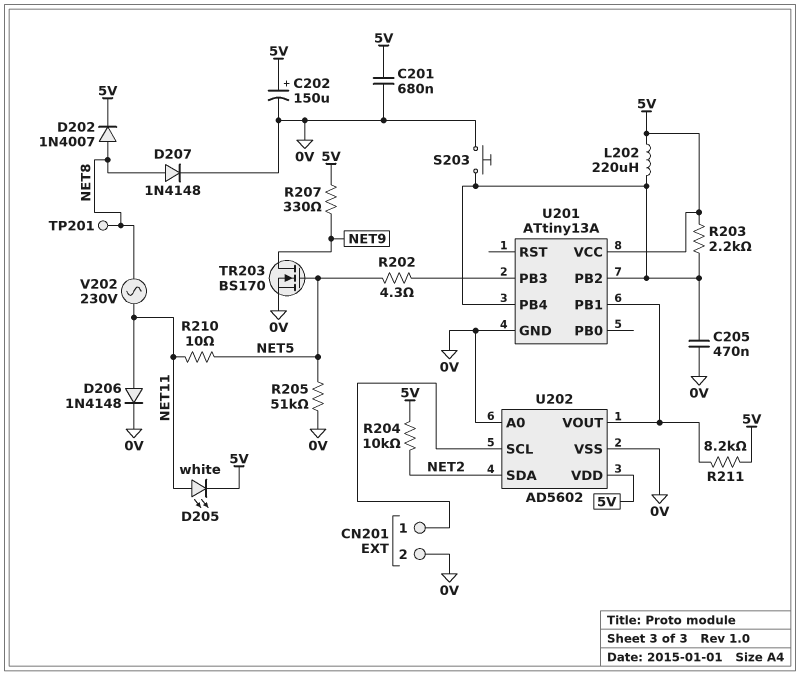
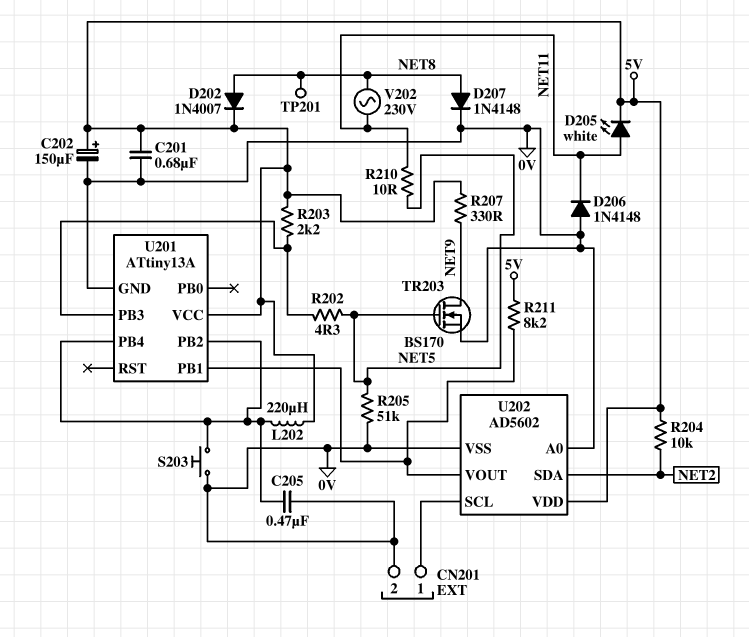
D206: diode 1N4148 (A NET11, K 0V) -> diode 1N4148 (A 0V, K NET11)
R203: 2.2k (5V, U201/PB2) -> 2.2k (5V, U201/PB3)

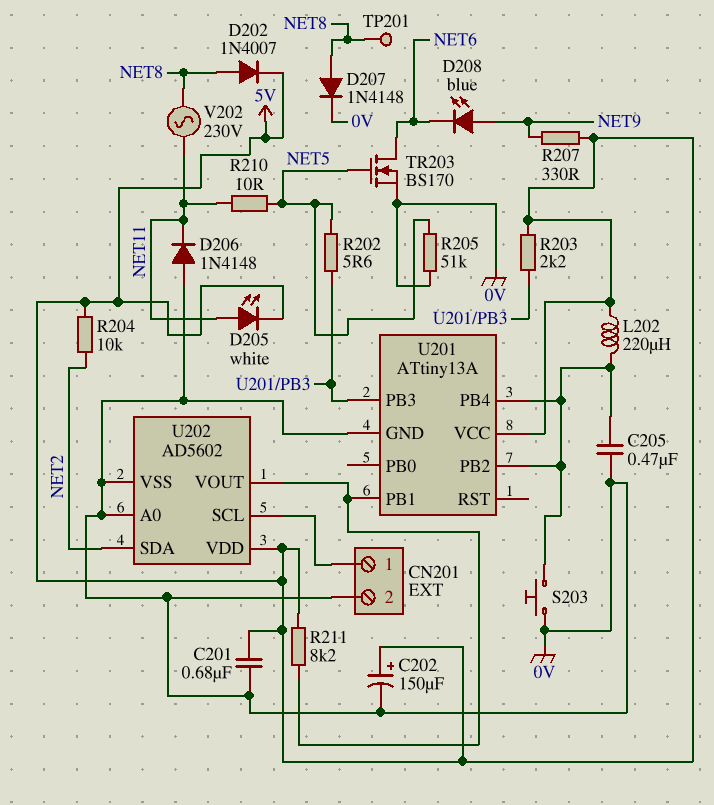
D208: none -> LED blue (A NET9, K NET6)
R202: 4.3 (NET5, U201/PB3) -> 5.6 (NET5, U201/PB3)
TR203: NMOS BS170 (G NET5, D NET9, S 0V) -> NMOS BS170 (G NET5, D NET6, S 0V)

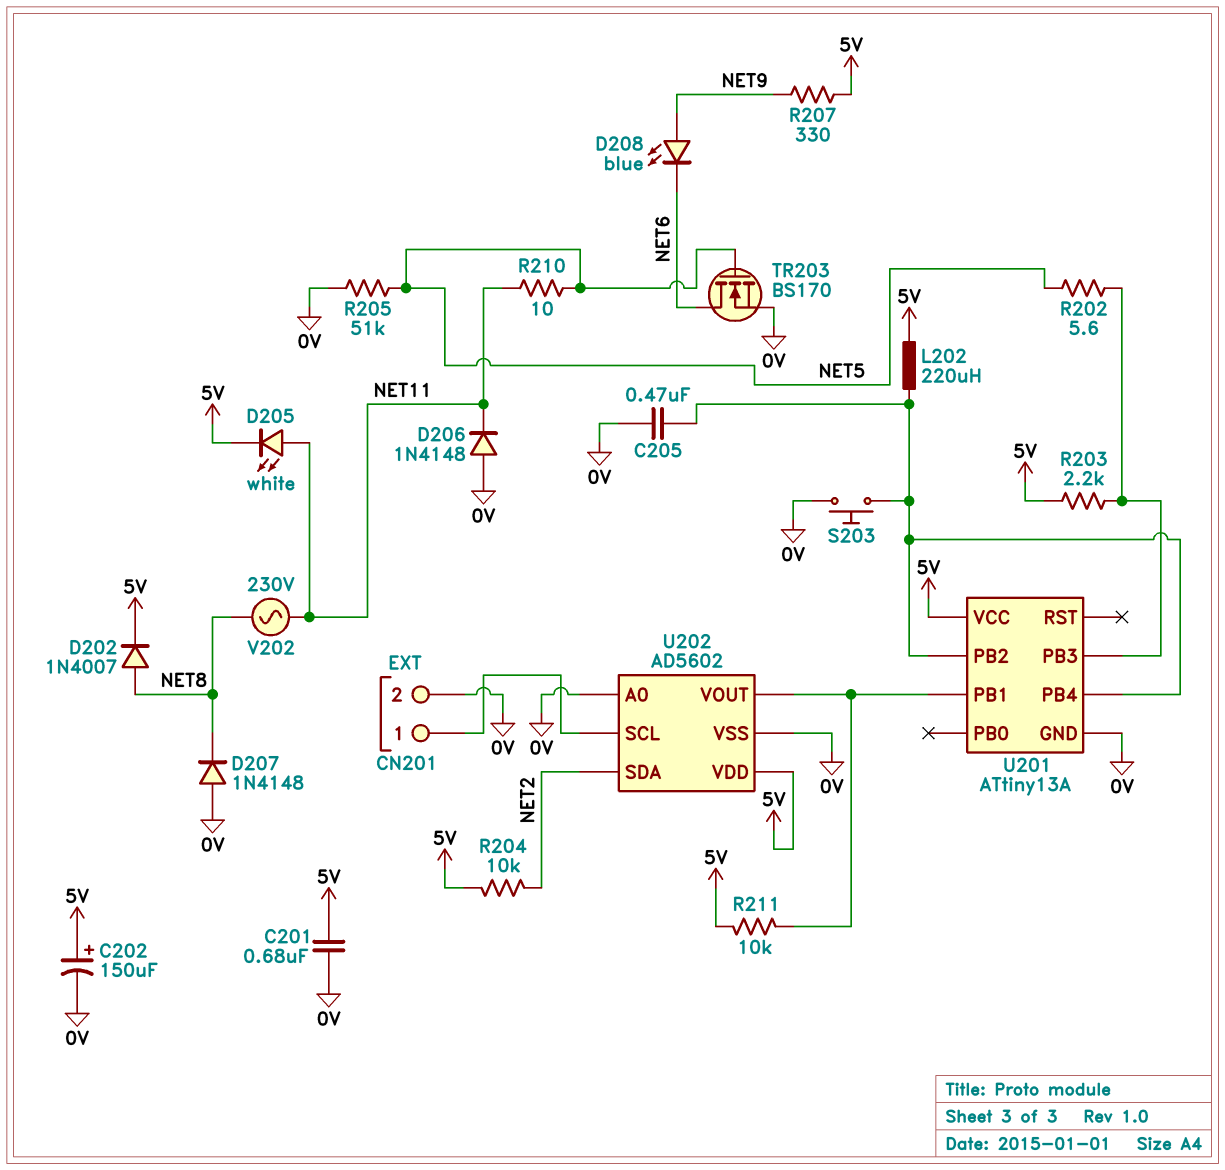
D207: diode 1N4148 (A NET8, K 0V) -> diode 1N4148 (A 0V, K NET8)
R211: 8.2k (5V, U201/PB1) -> 10k (5V, U201/PB1)
TP201: test point (NET8) -> none

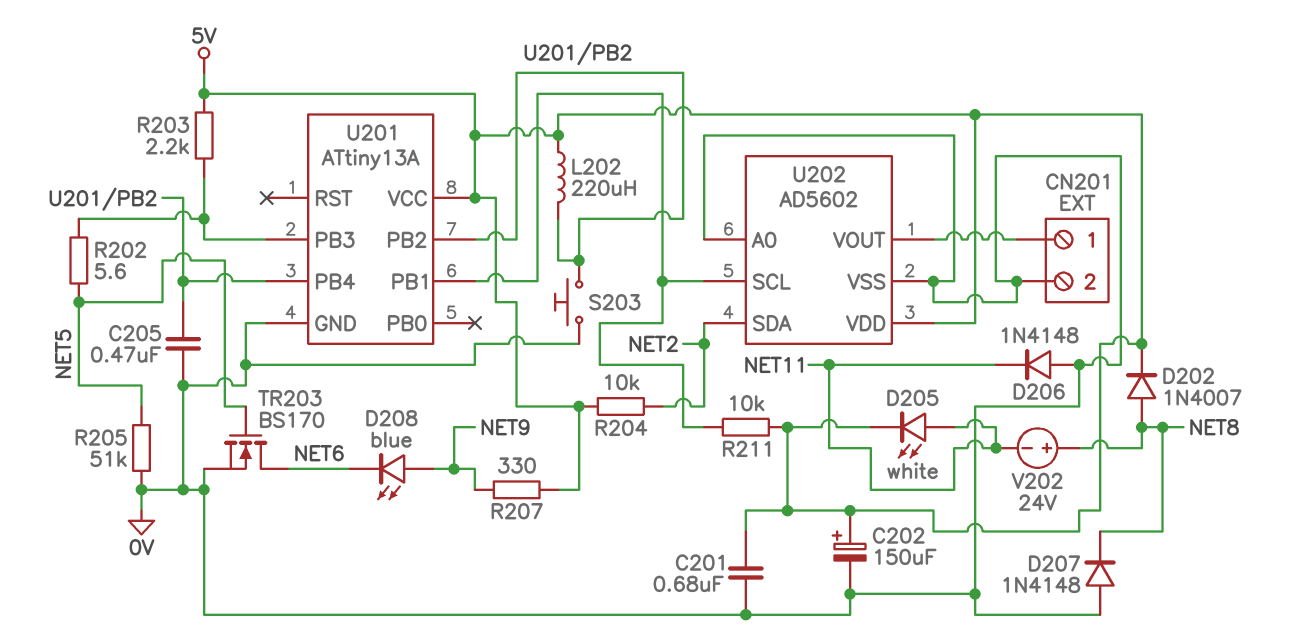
R210: 10 (NET5, NET11) -> none
U202 pin SCL: CN201/1 -> U201/PB1
U202 pin VOUT: U201/PB1 -> CN201/1
V202: AC 230V (NET8, NET11) -> 24V (plus NET8, minus NET11)

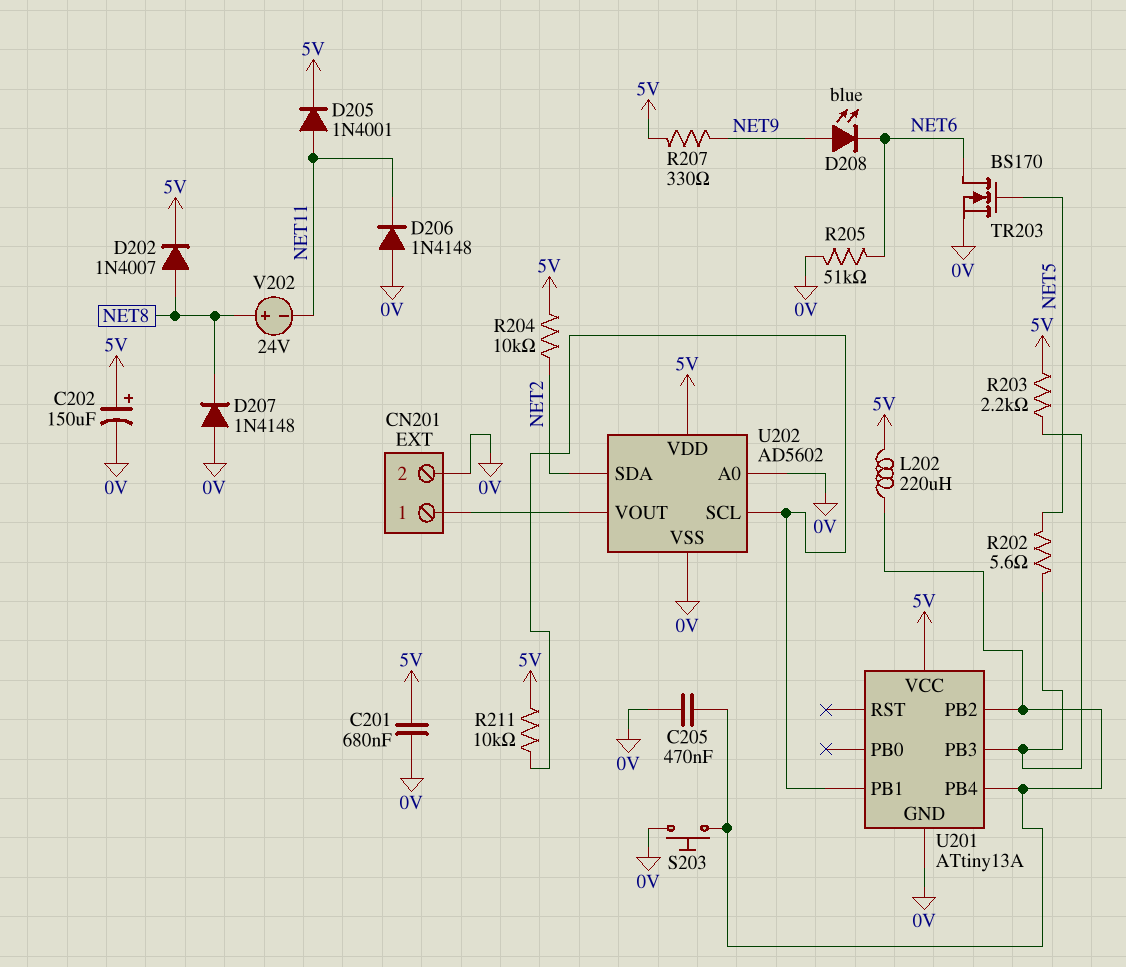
D205: LED white (A NET11, K 5V) -> diode 1N4001 (A NET11, K 5V)
R205: 51k (0V, NET5) -> 51k (0V, NET6)

